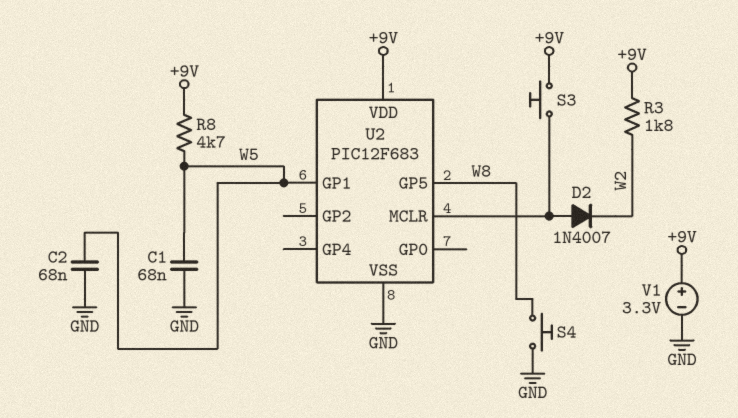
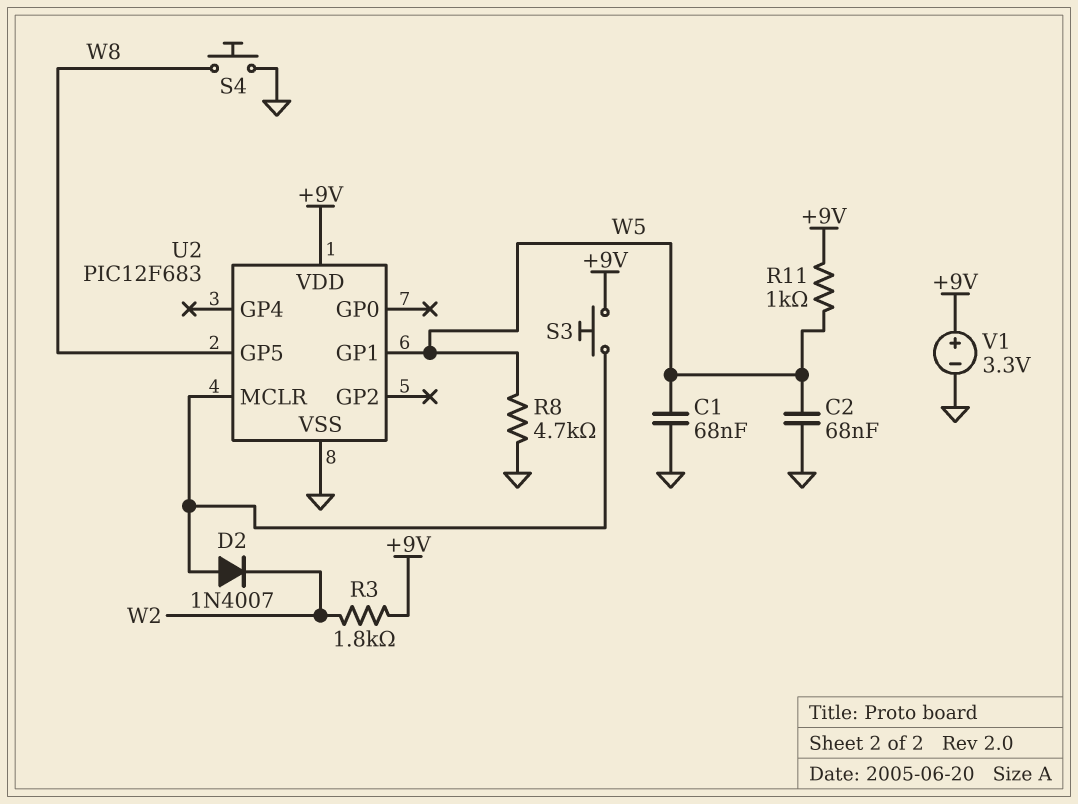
R8: 4.7k (+9V, W5) -> 4.7k (GND, W5)
R11: none -> 1k (+9V, W5)

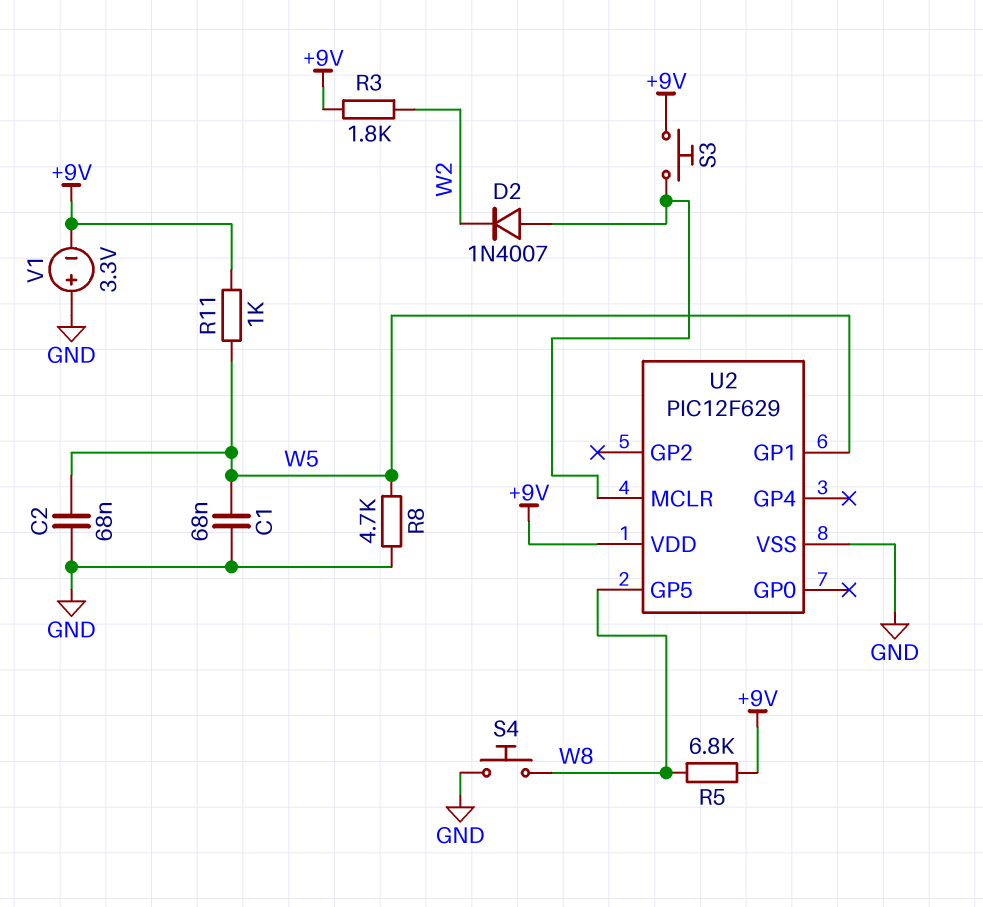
R5: none -> 6.8k (+9V, W8)
U2: PIC12F683 -> PIC12F629
V1: 3.3V (plus +9V, minus GND) -> 3.3V (plus GND, minus +9V)

